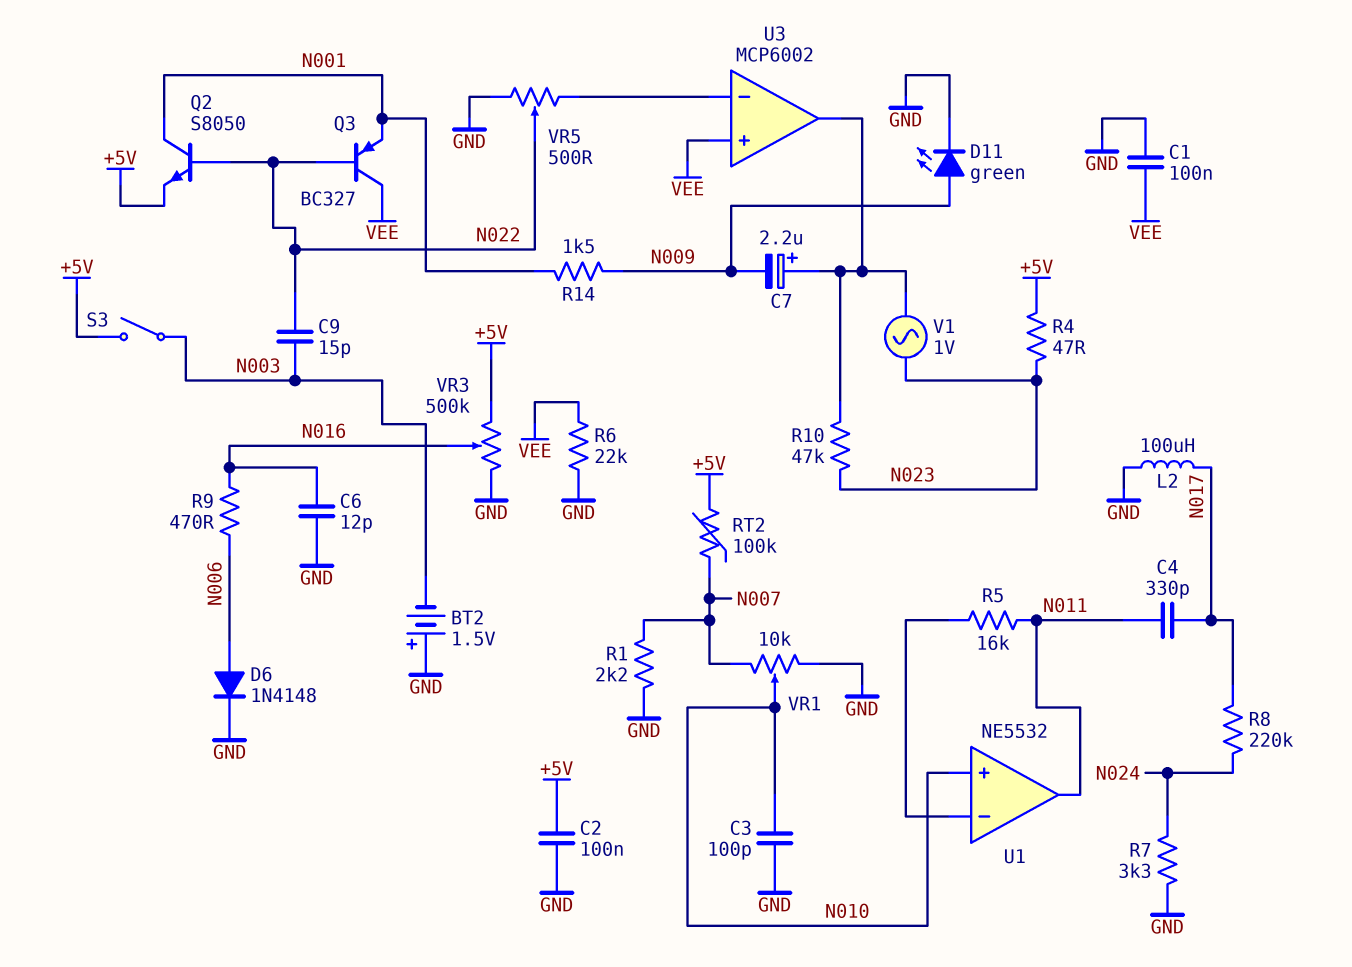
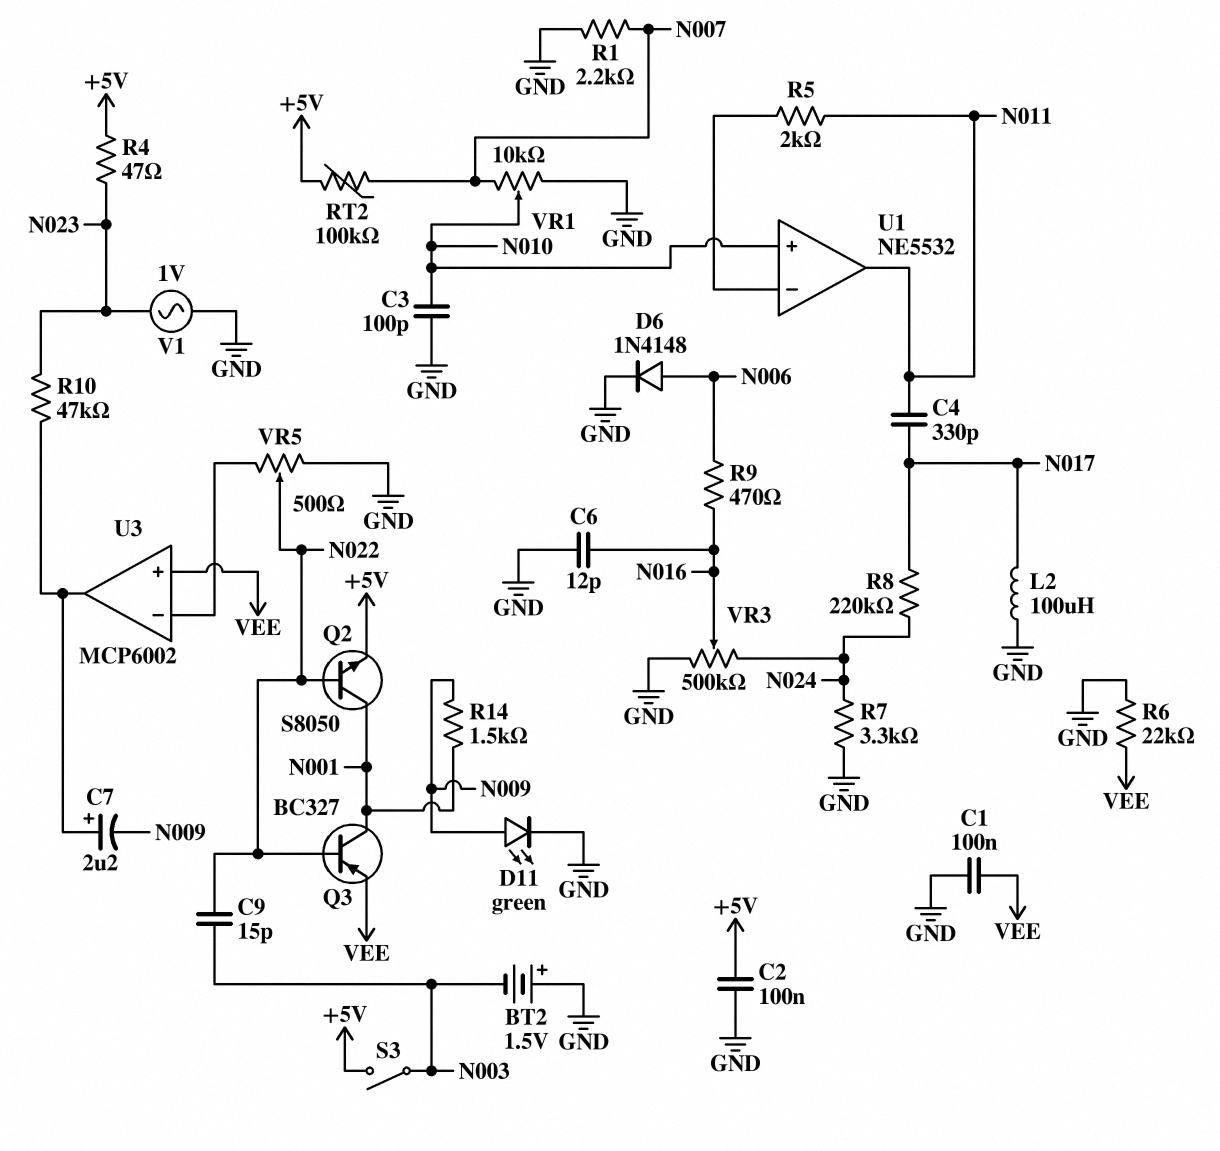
Q3: PNP BC327 (B N022, C VEE, E N001) -> PNP BC327 (B N022, C N001, E VEE)
R5: 16k (N011, U1/in-) -> 2k (N011, U1/in-)
V1: AC 1V (N023, U3/out) -> AC 1V (GND, N023)
VR3: 500k (+5V, GND, wiper N016) -> 500k (GND, N024, wiper N016)

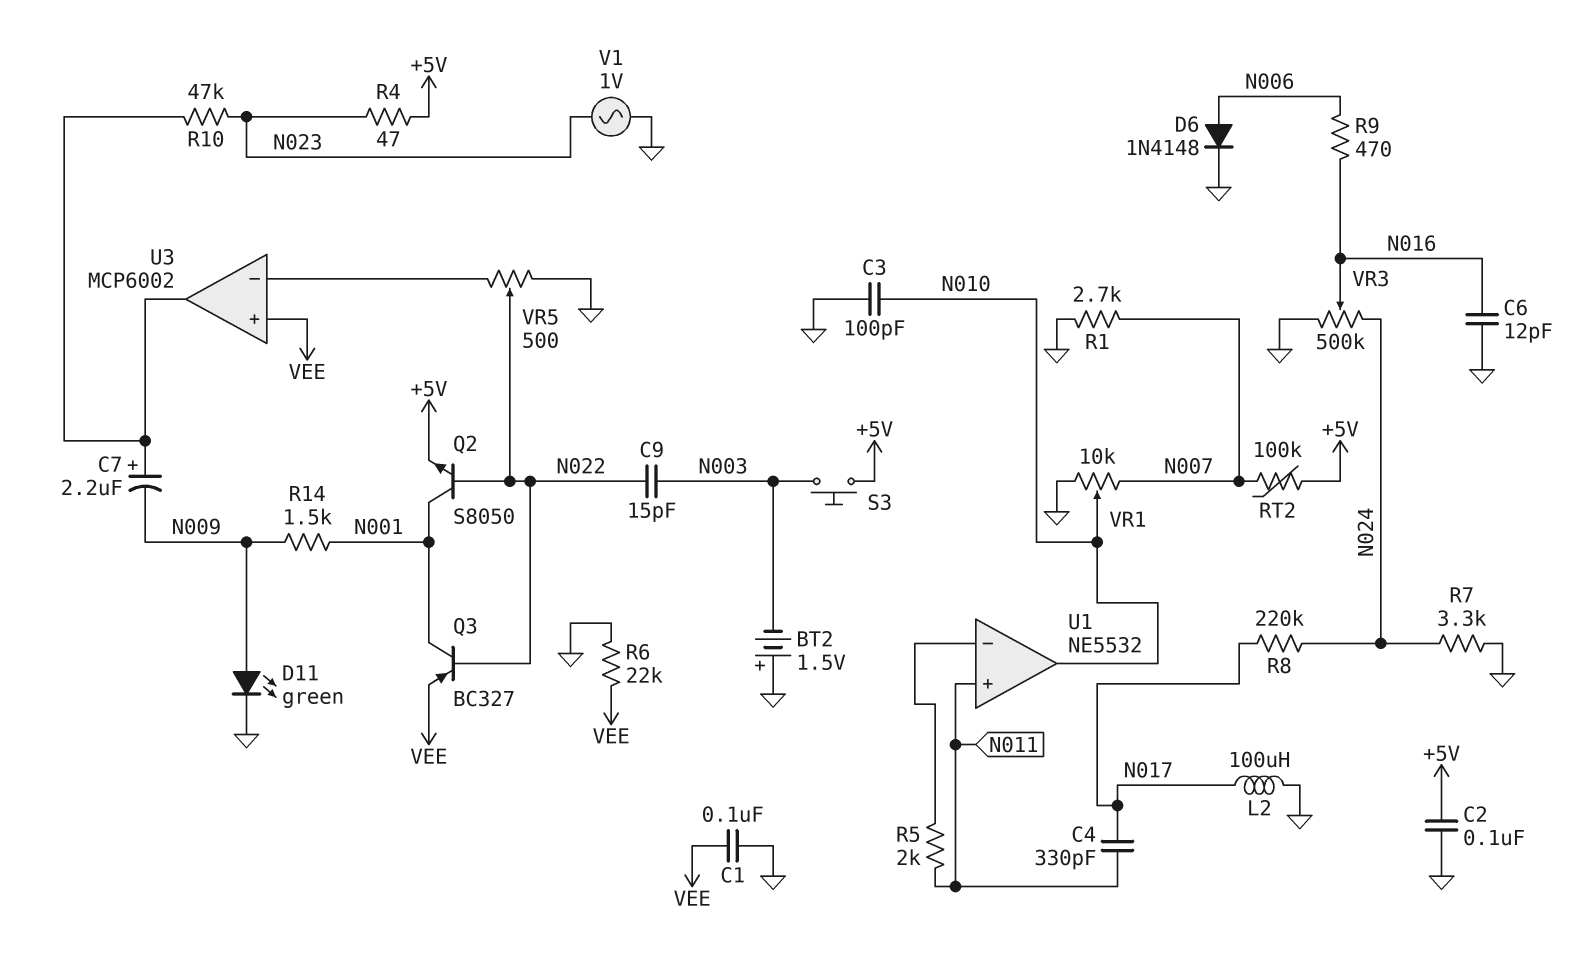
R1: 2.2k (GND, N007) -> 2.7k (GND, N007)
S3: switch (+5V, N003) -> button (+5V, N003)
U1 pin in+: N010 -> N011
U1 pin out: N011 -> N010

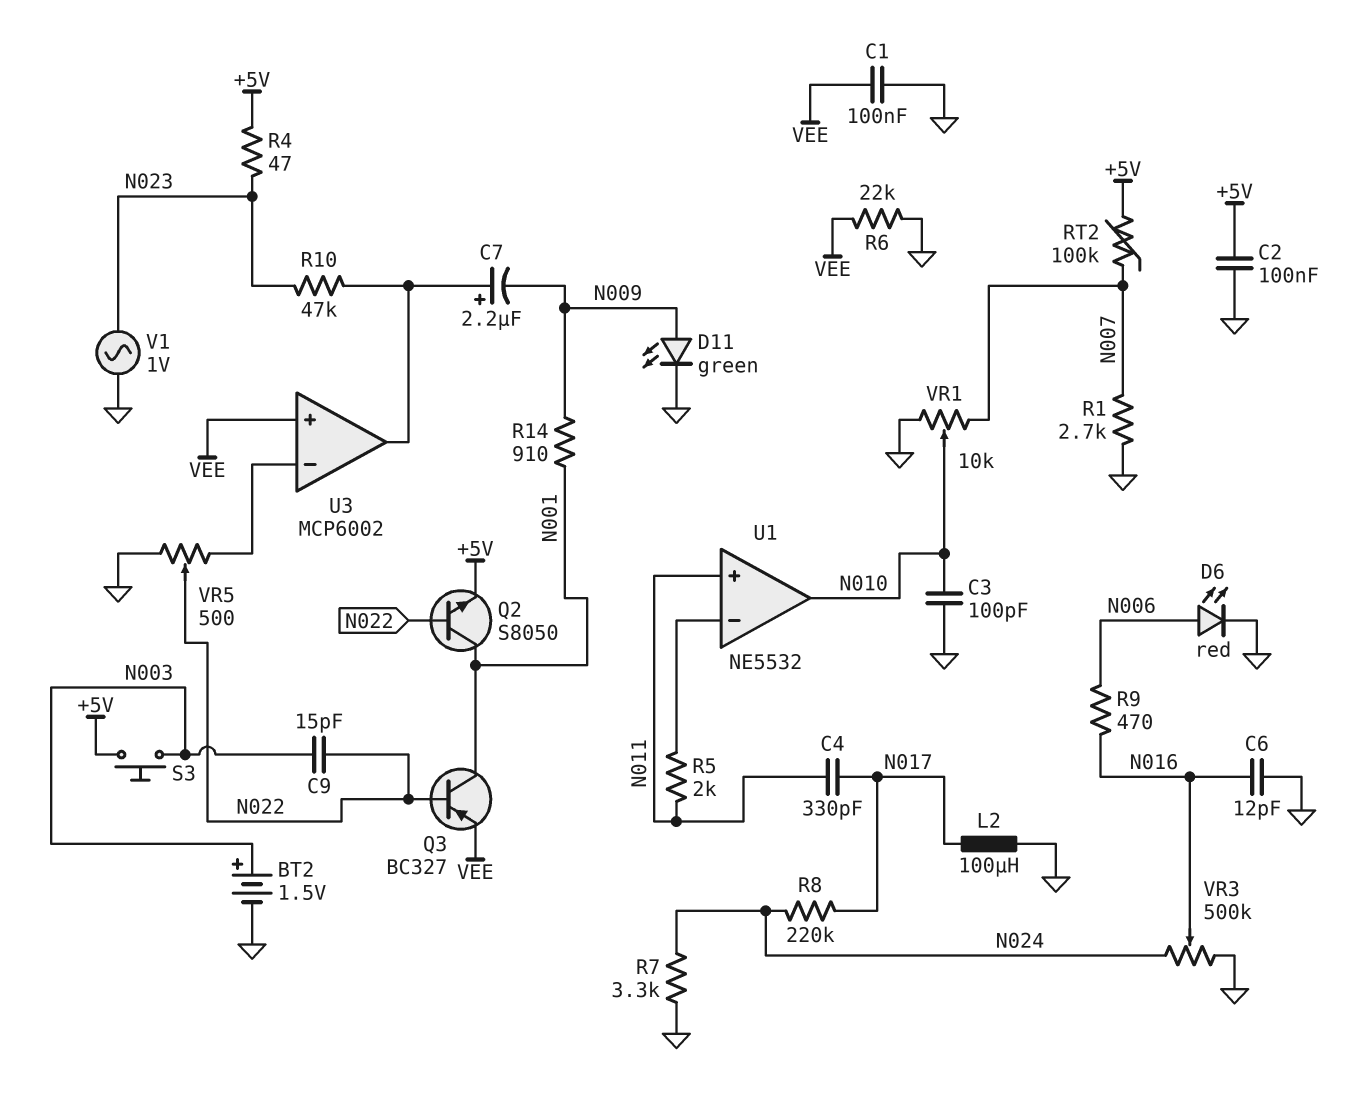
BT2: 1.5V (plus GND, minus N003) -> 1.5V (plus N003, minus GND)
D6: diode 1N4148 (A N006, K GND) -> LED red (A N006, K GND)
R14: 1.5k (N001, N009) -> 910 (N001, N009)

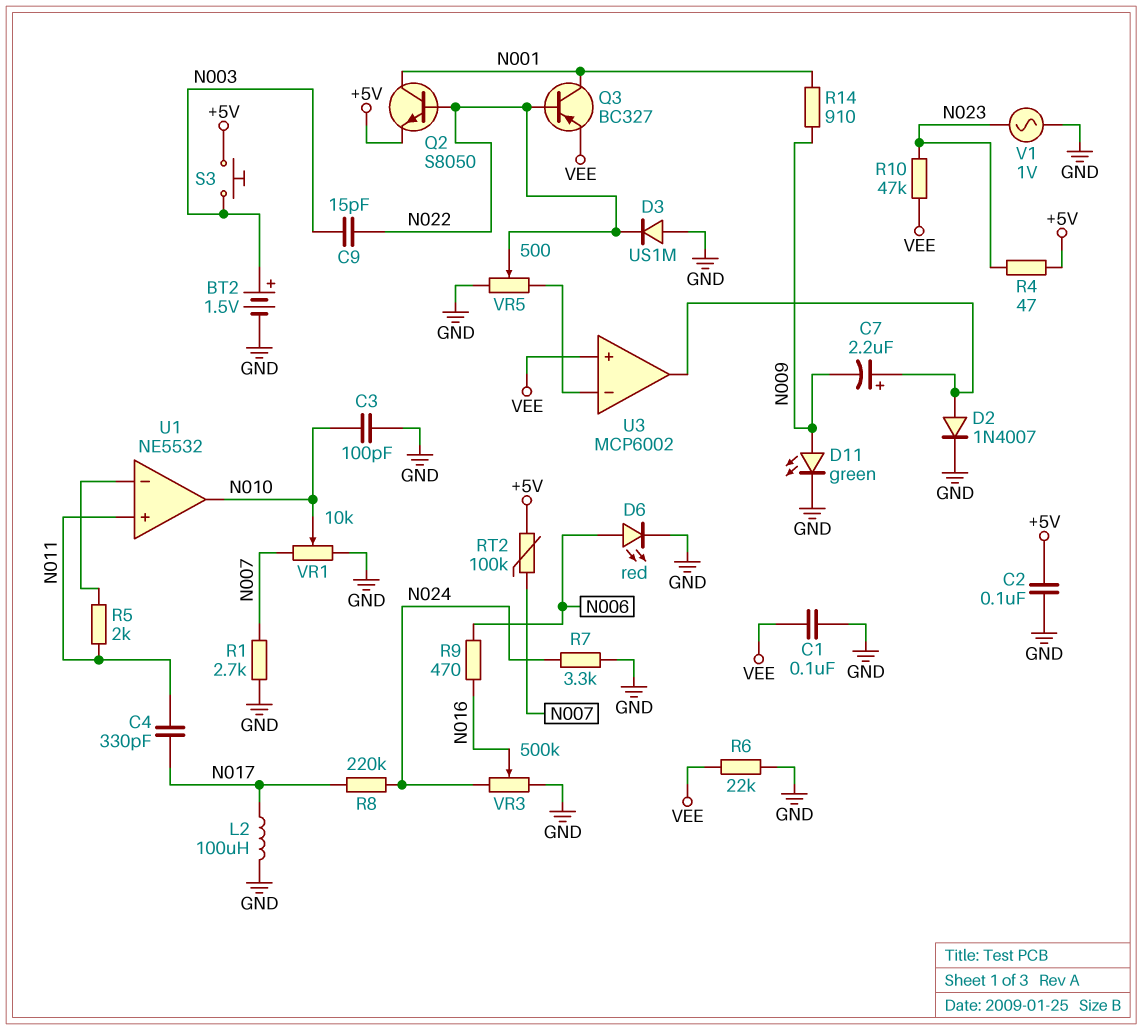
C6: 12pF (GND, N016) -> none
D2: none -> diode 1N4007 (A U3/out, K GND)
D3: none -> diode US1M (A GND, K N022)
R10: 47k (N023, U3/out) -> 47k (N023, VEE)

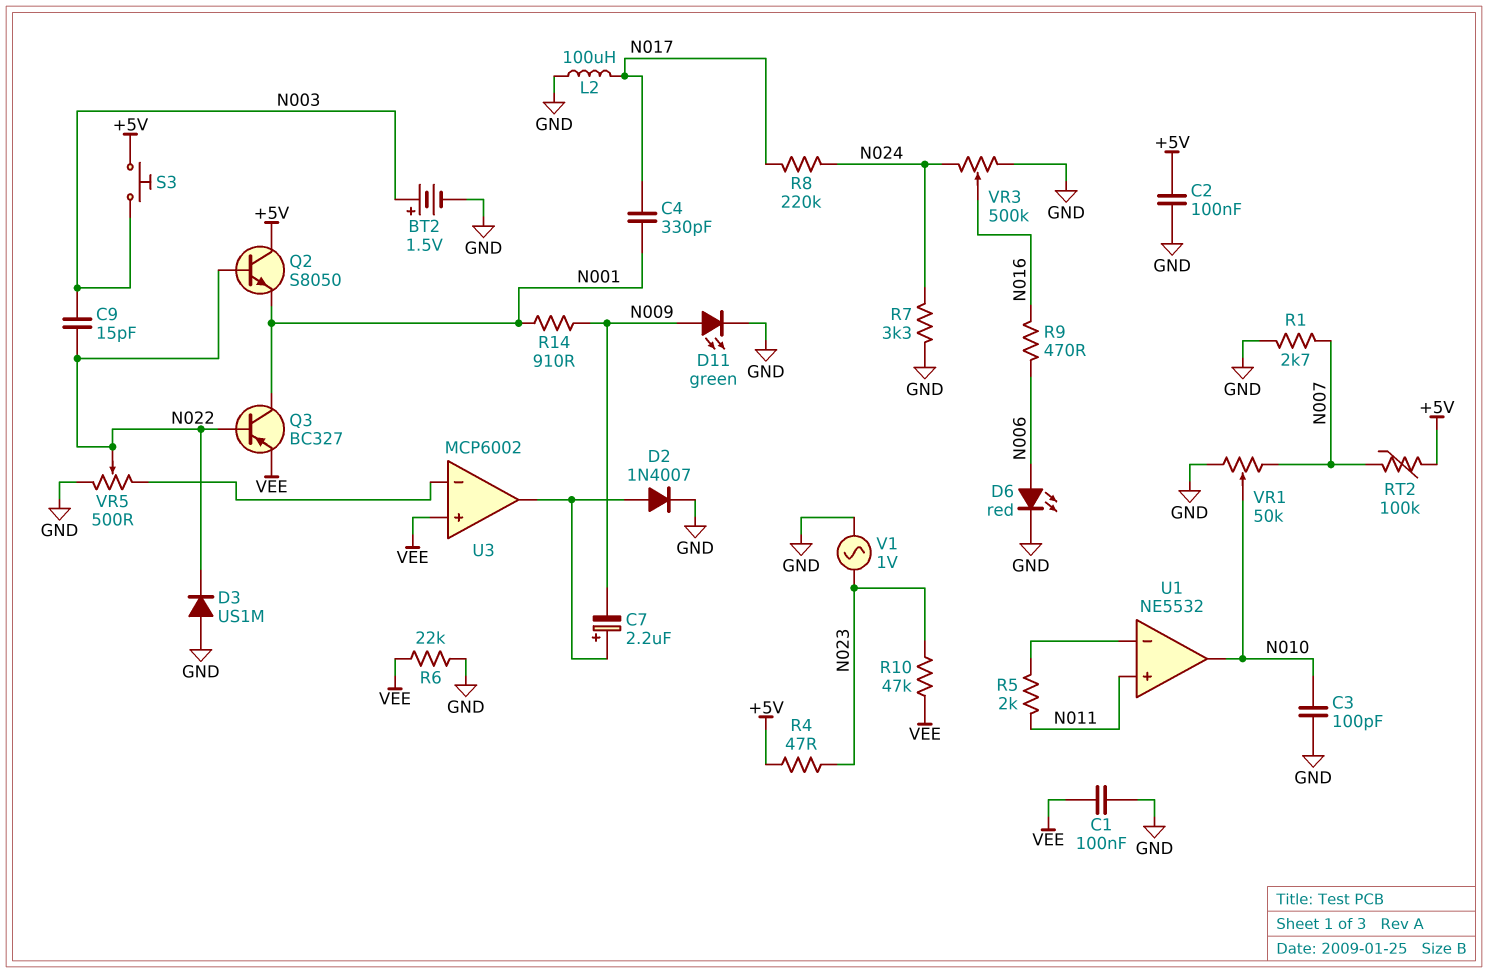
C4: 330pF (N011, N017) -> 330pF (N001, N017)
Q2: NPN S8050 (B N022, C N001, E +5V) -> NPN S8050 (B N022, C +5V, E N001)
VR1: 10k (GND, N007, wiper N010) -> 50k (GND, N007, wiper N010)

